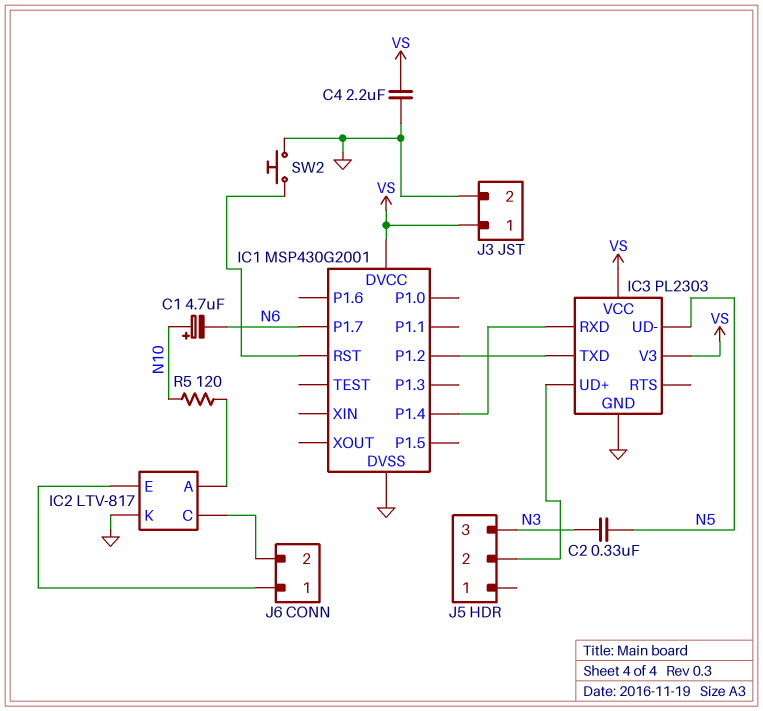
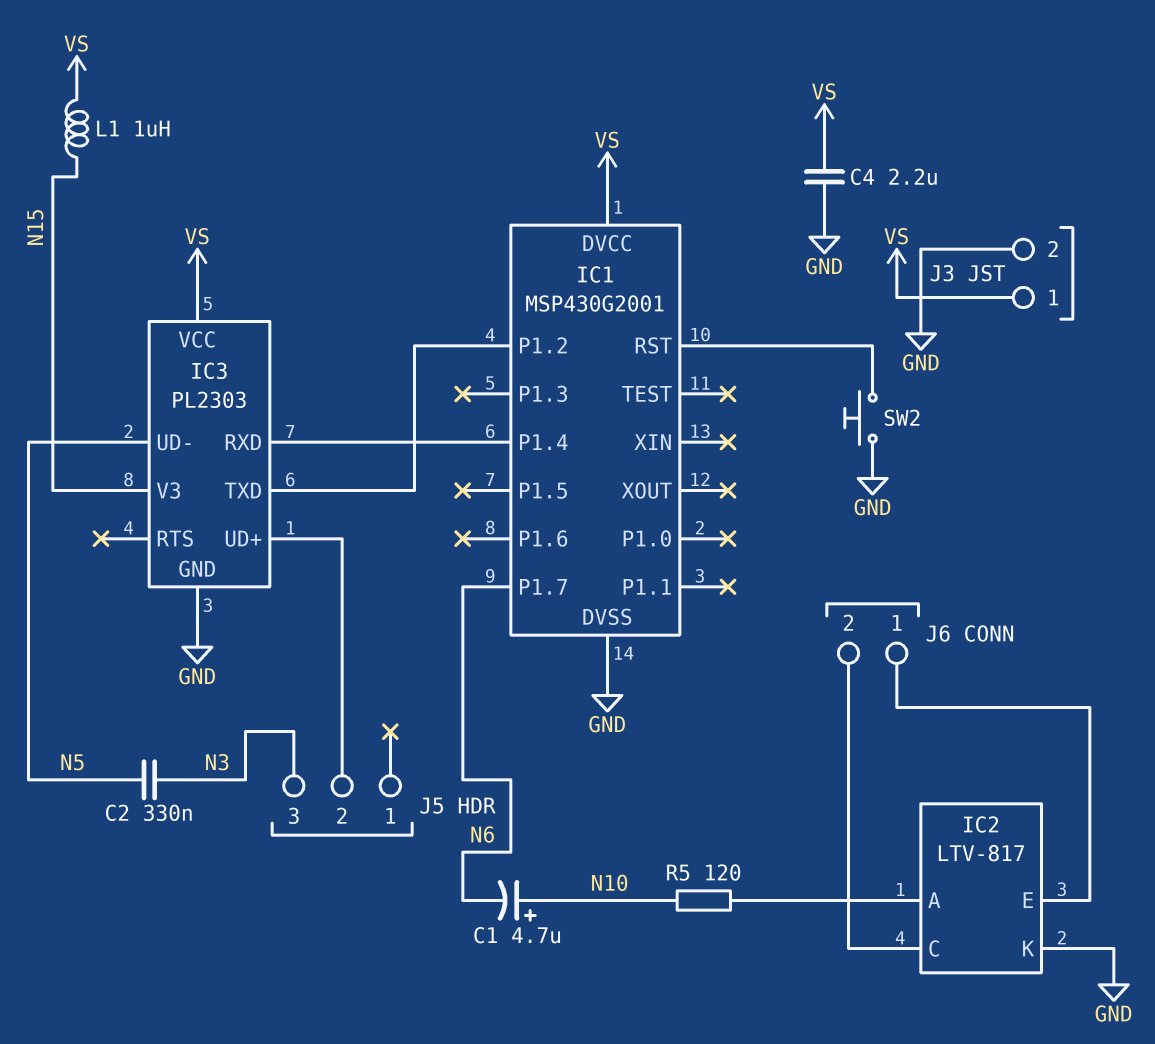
IC3 pin V3: VS -> N15
L1: none -> 1uH (N15, VS)

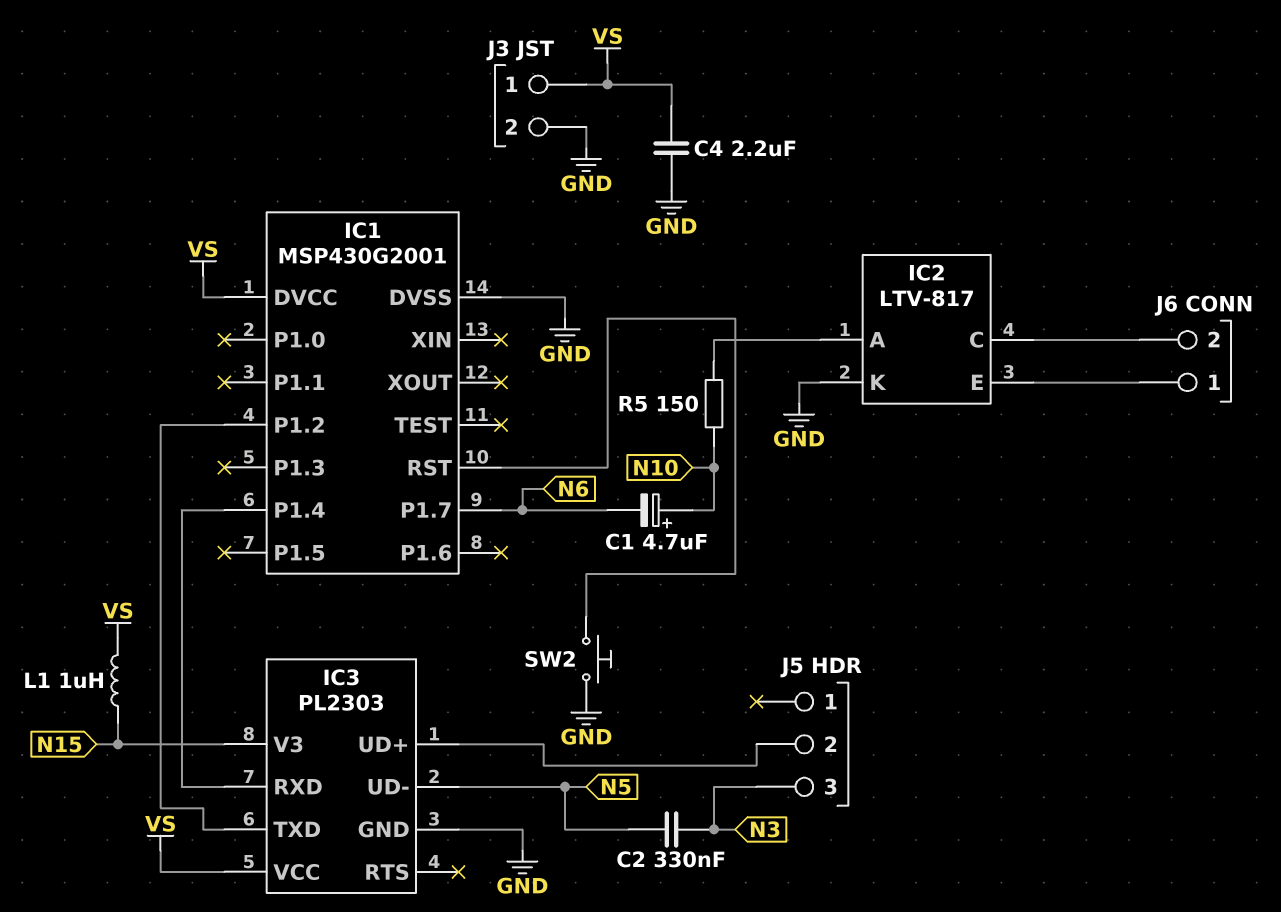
R5: 120 (IC2/A, N10) -> 150 (IC2/A, N10)

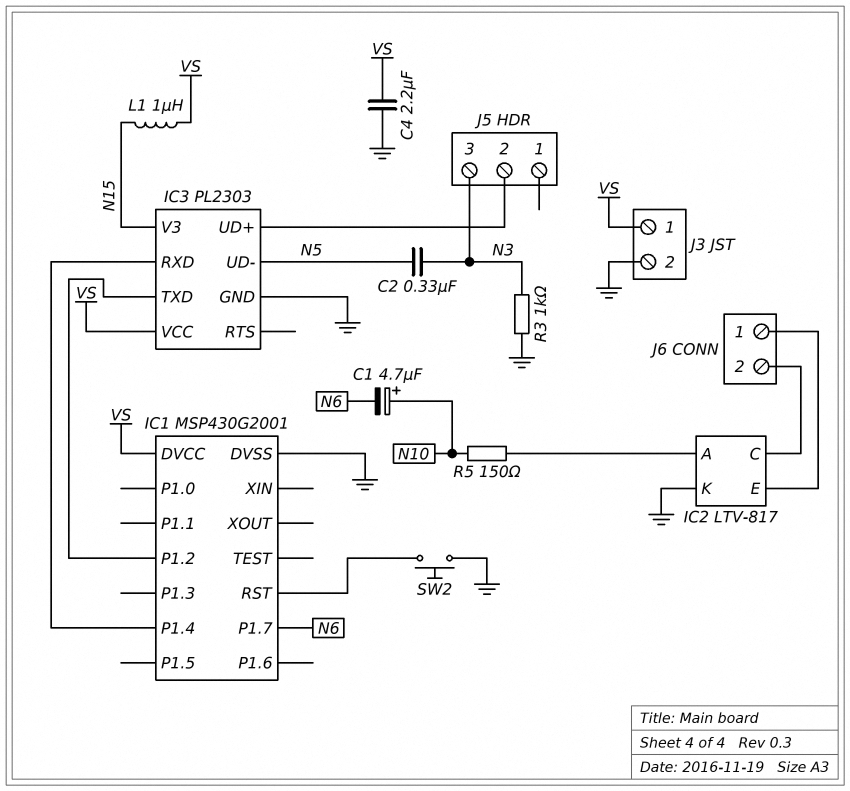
R3: none -> 1k (GND, N3)

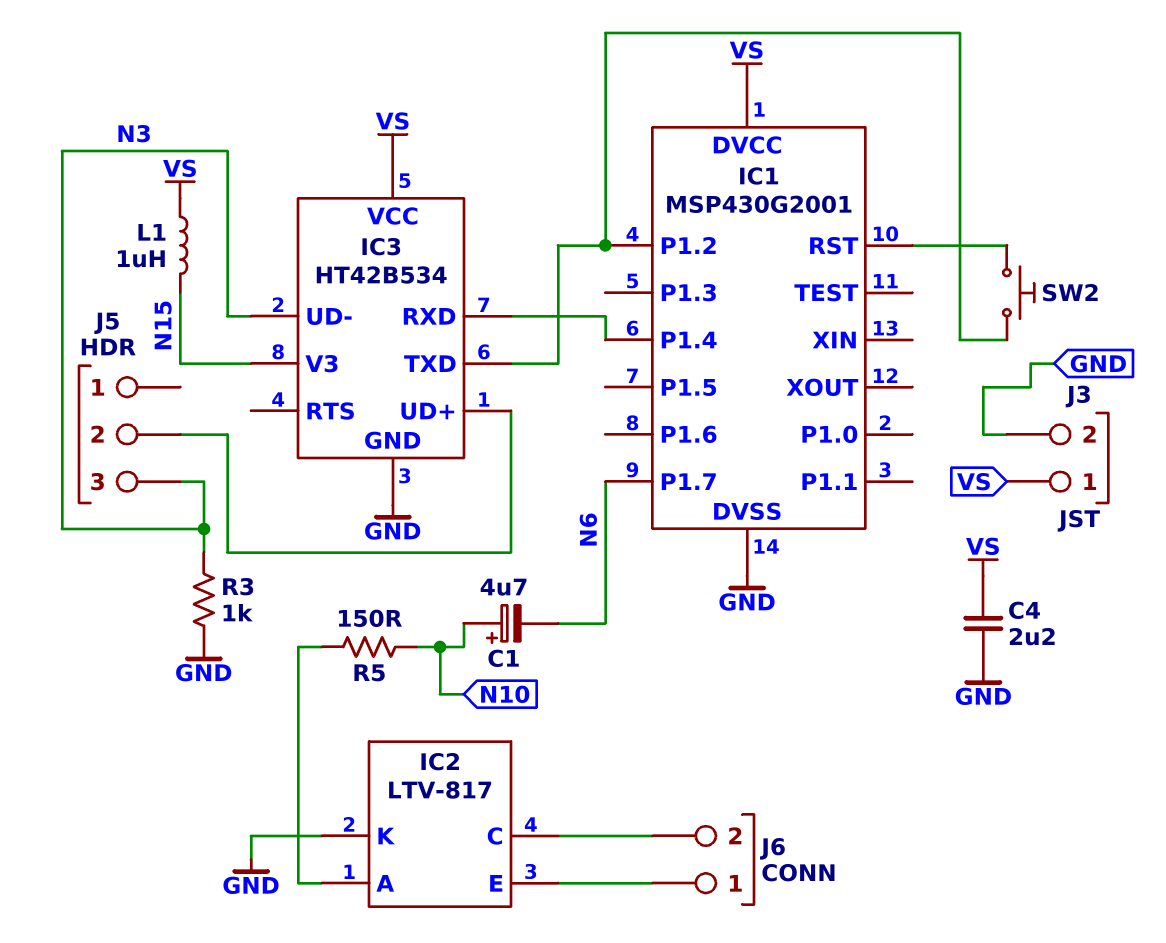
C2: 330nF (N3, N5) -> none
IC3: PL2303 -> HT42B534
IC3 pin UD-: N5 -> N3
SW2: button (GND, IC1/RST) -> button (IC1/P1.2, IC1/RST)

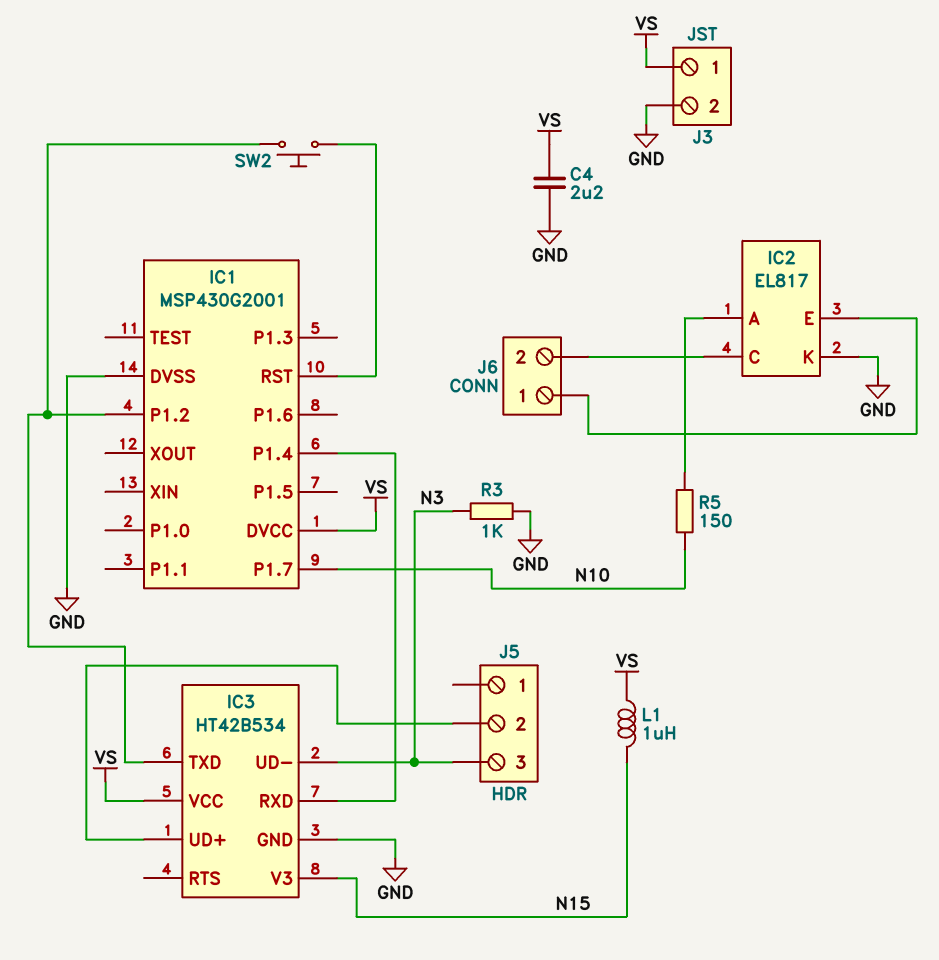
C1: 4.7uF (plus N10, minus N6) -> none
IC1 pin P1.7: N6 -> N10
IC2: LTV-817 -> EL817

